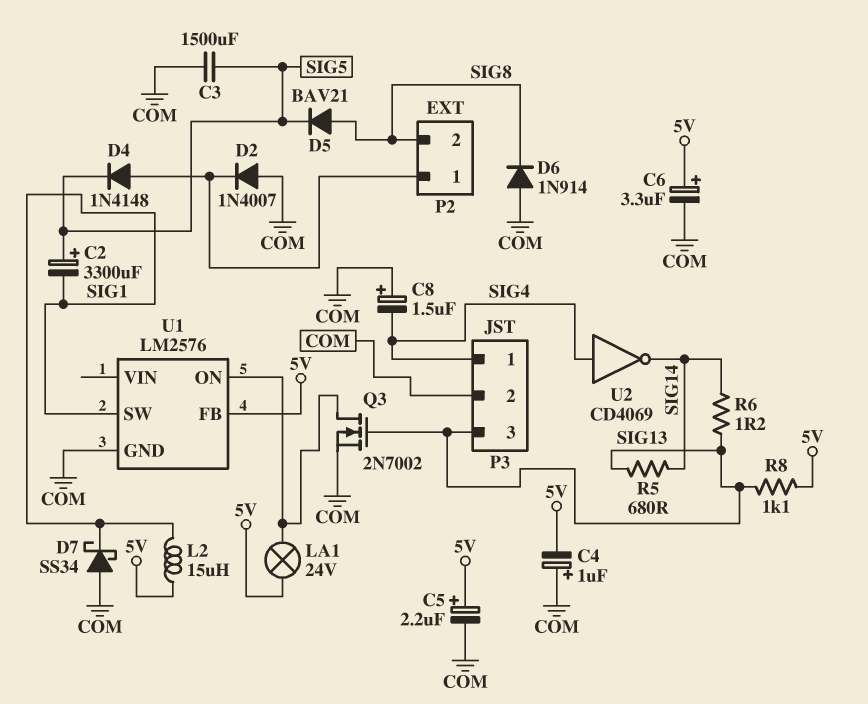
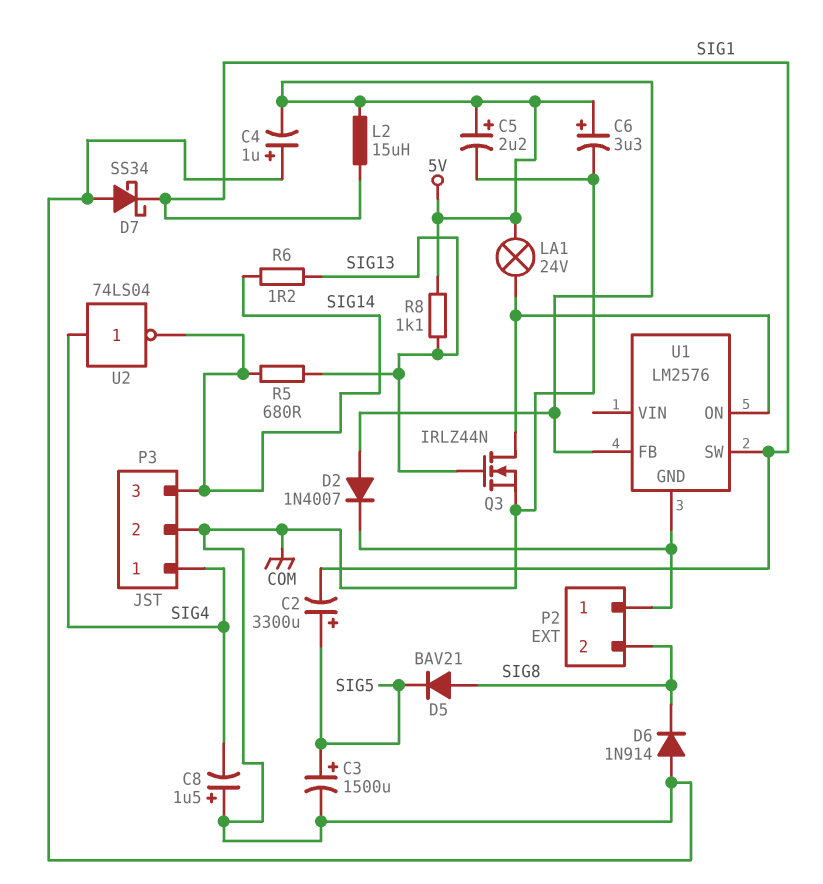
C3: 1500uF (COM, SIG5) -> 1500uF (plus SIG5, minus COM)
D2: diode 1N4007 (A COM, K P2/1) -> diode 1N4007 (A 5V, K P2/1)
D4: diode 1N4148 (A P2/1, K SIG5) -> none
P3 pin 3: SIG13 -> SIG14
Q3: NMOS 2N7002 (G SIG13, D U1/ON, S COM) -> NMOS IRLZ44N (G SIG13, D U1/ON, S COM)
U1 pin GND: COM -> P2/1
U2: NOT CD4069 (in SIG4, out SIG14) -> NOT 74LS04 (in SIG4, out SIG14)

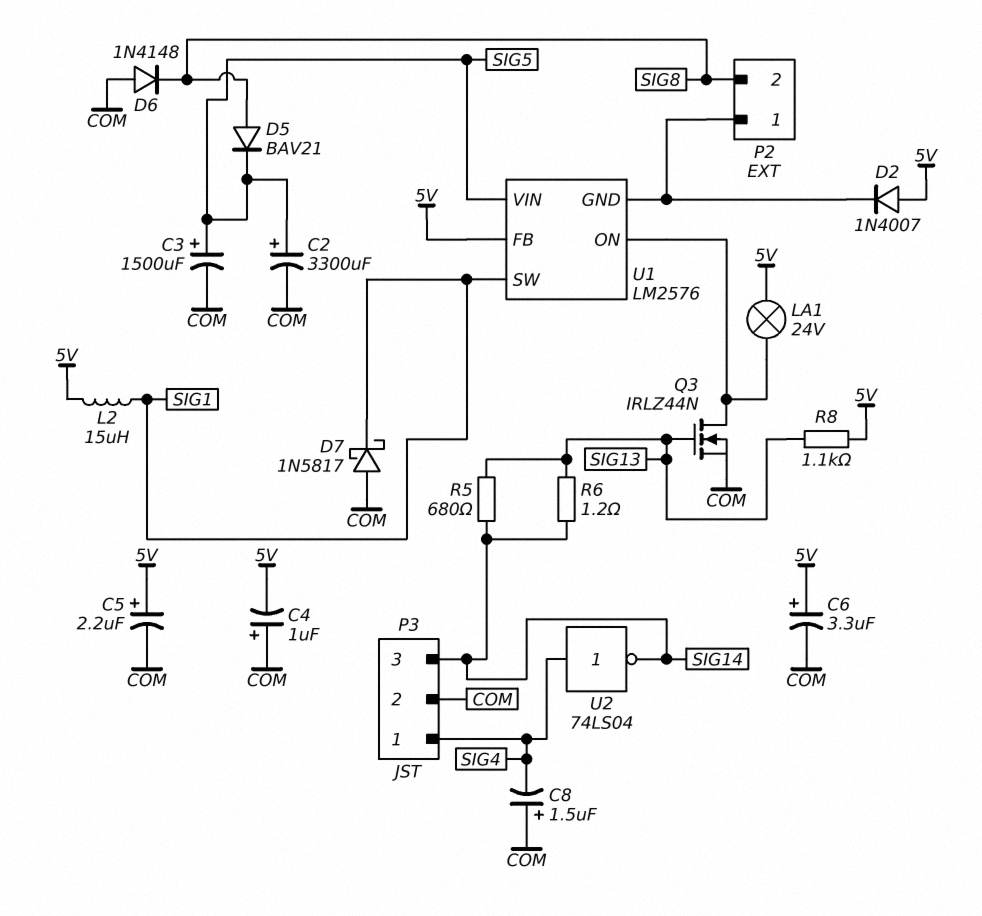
C2: 3300uF (plus SIG5, minus SIG1) -> 3300uF (plus SIG5, minus COM)
D6: diode 1N914 (A COM, K SIG8) -> diode 1N4148 (A COM, K SIG8)
D7: schottky SS34 (A COM, K SIG1) -> schottky 1N5817 (A COM, K SIG1)
U1 pin VIN: none -> SIG5

